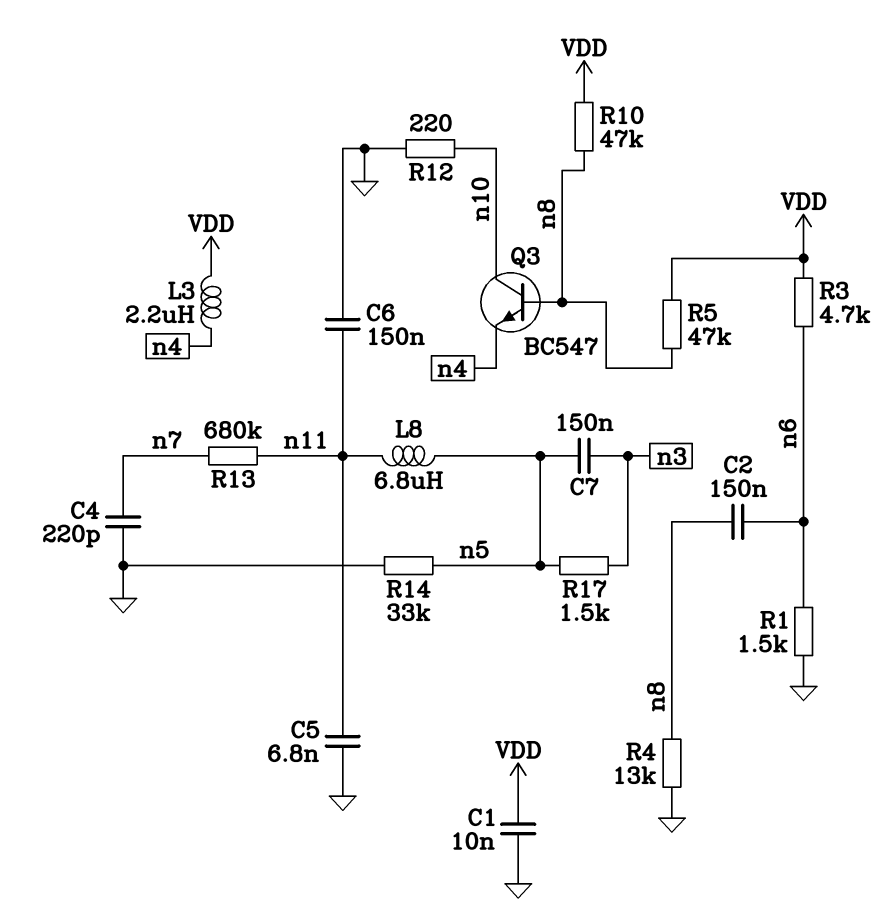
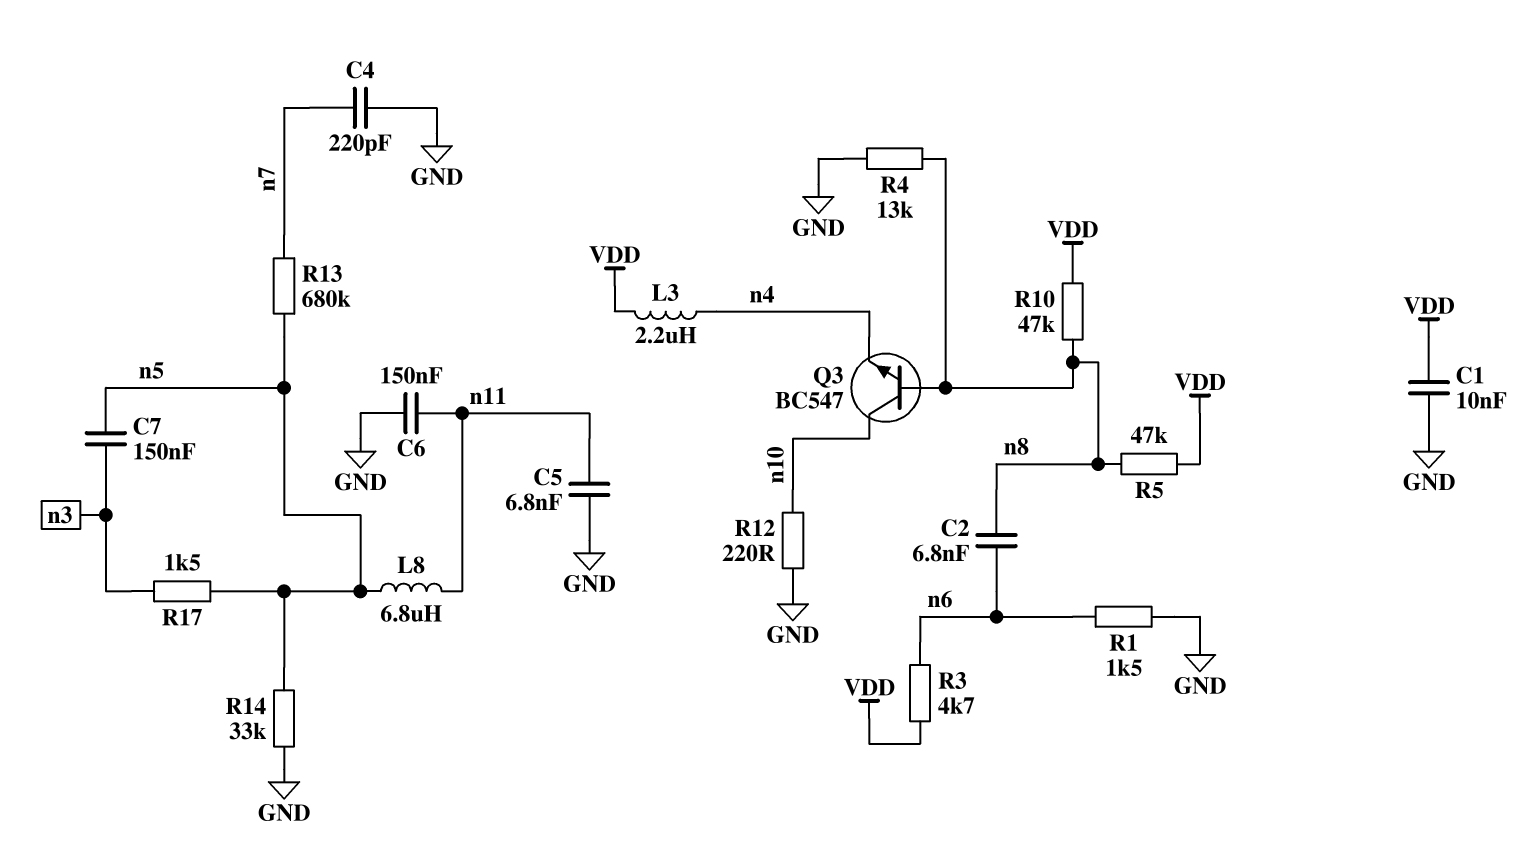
C2: 150nF (n6, n8) -> 6.8nF (n6, n8)
R13: 680k (n7, n11) -> 680k (n5, n7)

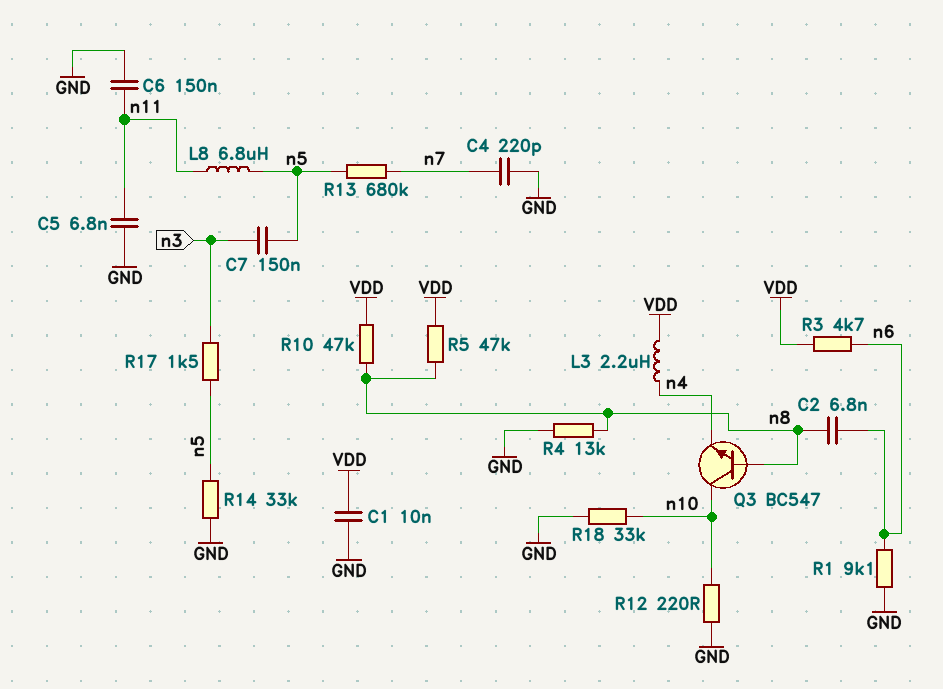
R1: 1.5k (GND, n6) -> 9.1k (GND, n6)
R18: none -> 33k (GND, n10)

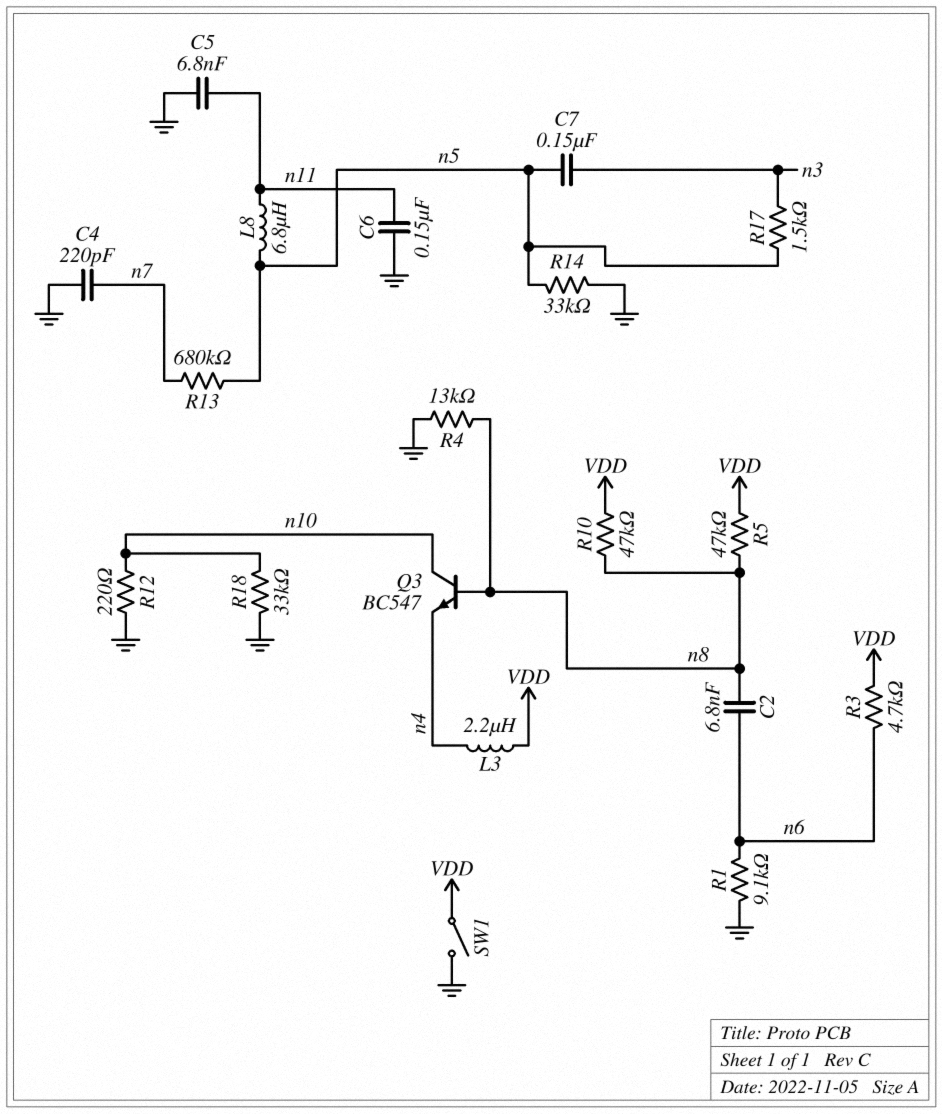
C1: 10nF (GND, VDD) -> none
SW1: none -> switch (GND, VDD)

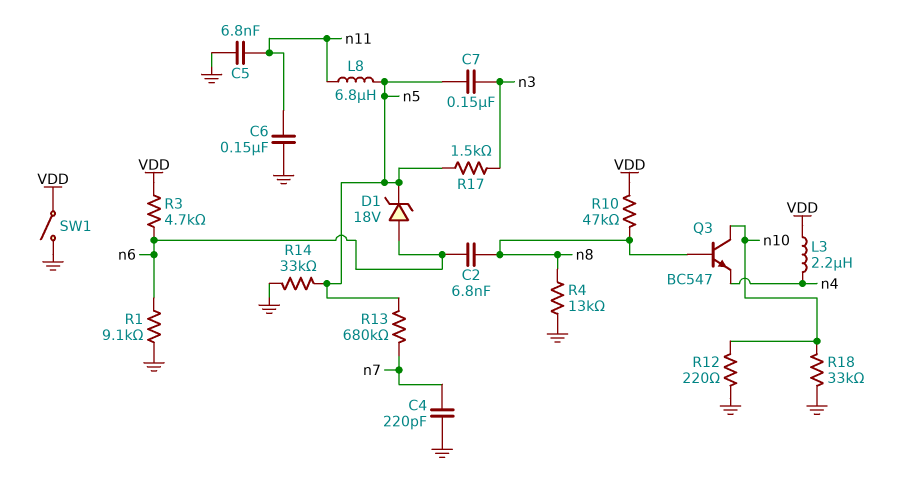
D1: none -> zener 18V (A n6, K n5)
R5: 47k (VDD, n8) -> none

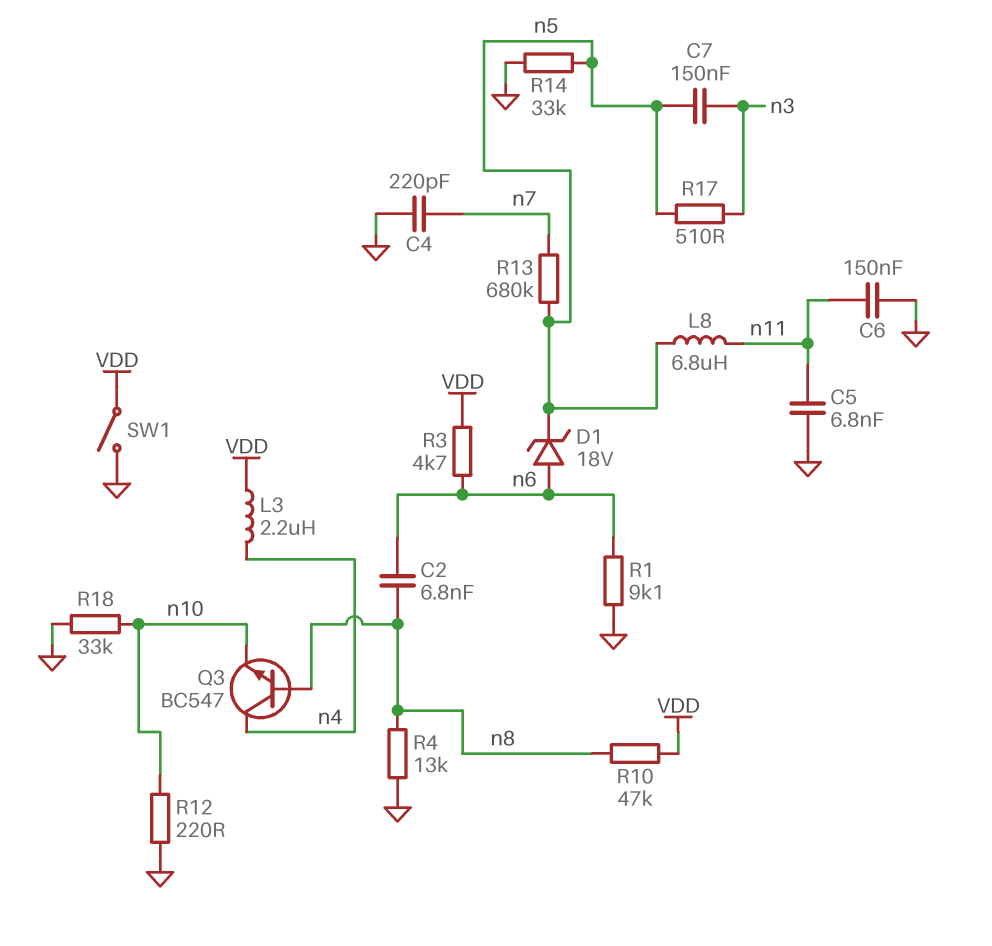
Q3: NPN BC547 (B n8, C n10, E n4) -> NPN BC547 (B n8, C n4, E n10)
R17: 1.5k (n3, n5) -> 510 (n3, n5)

